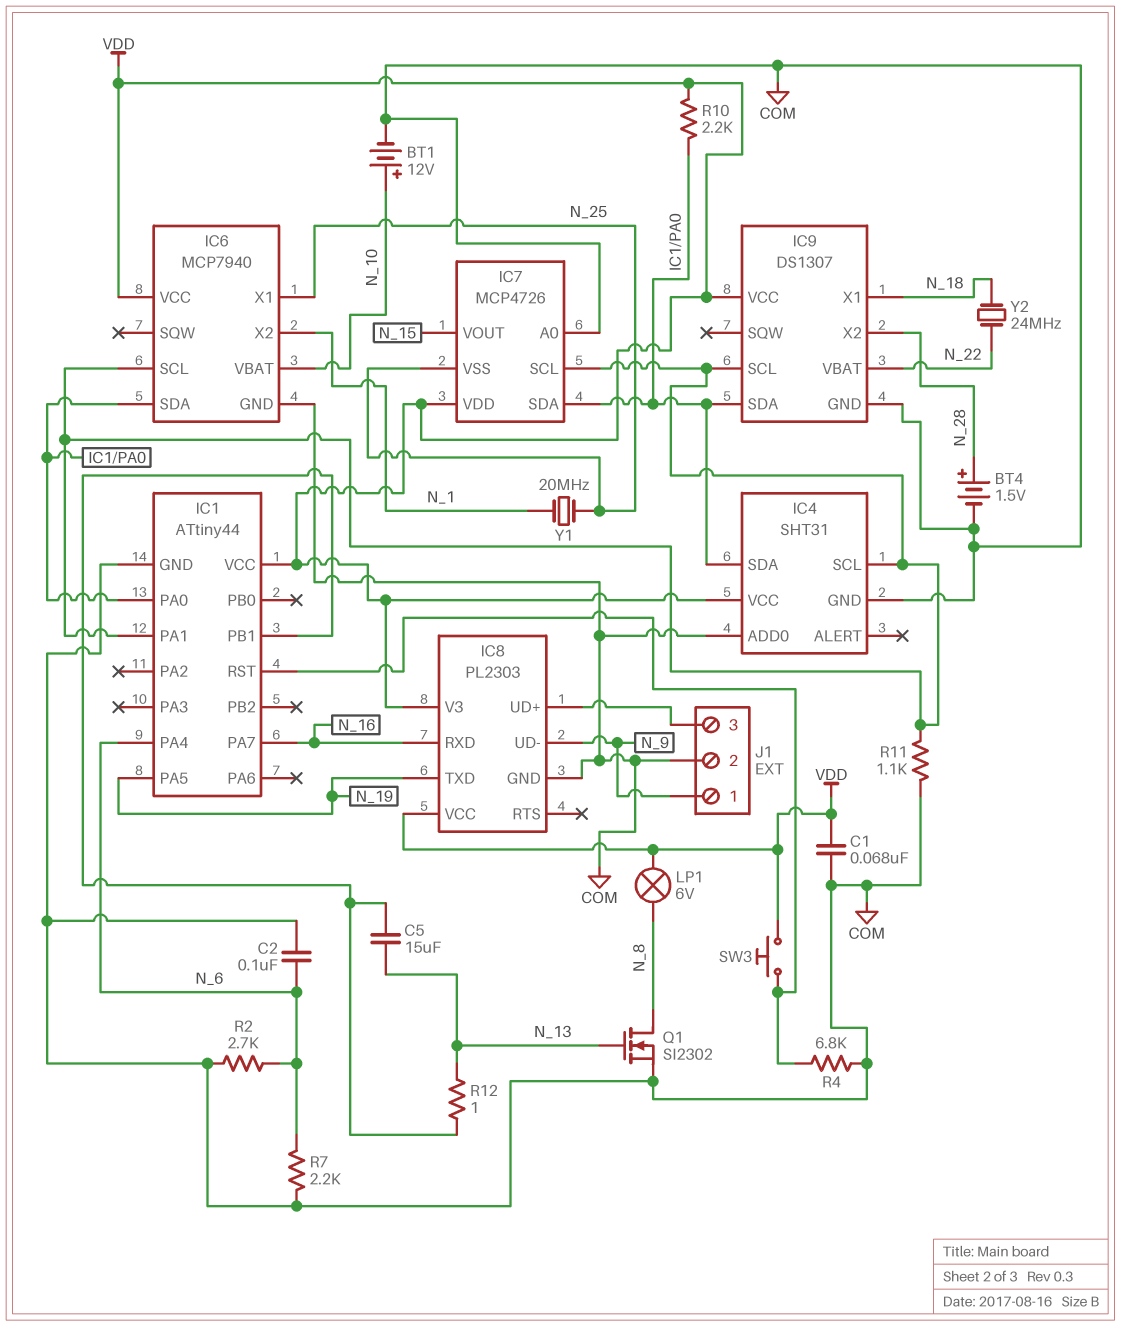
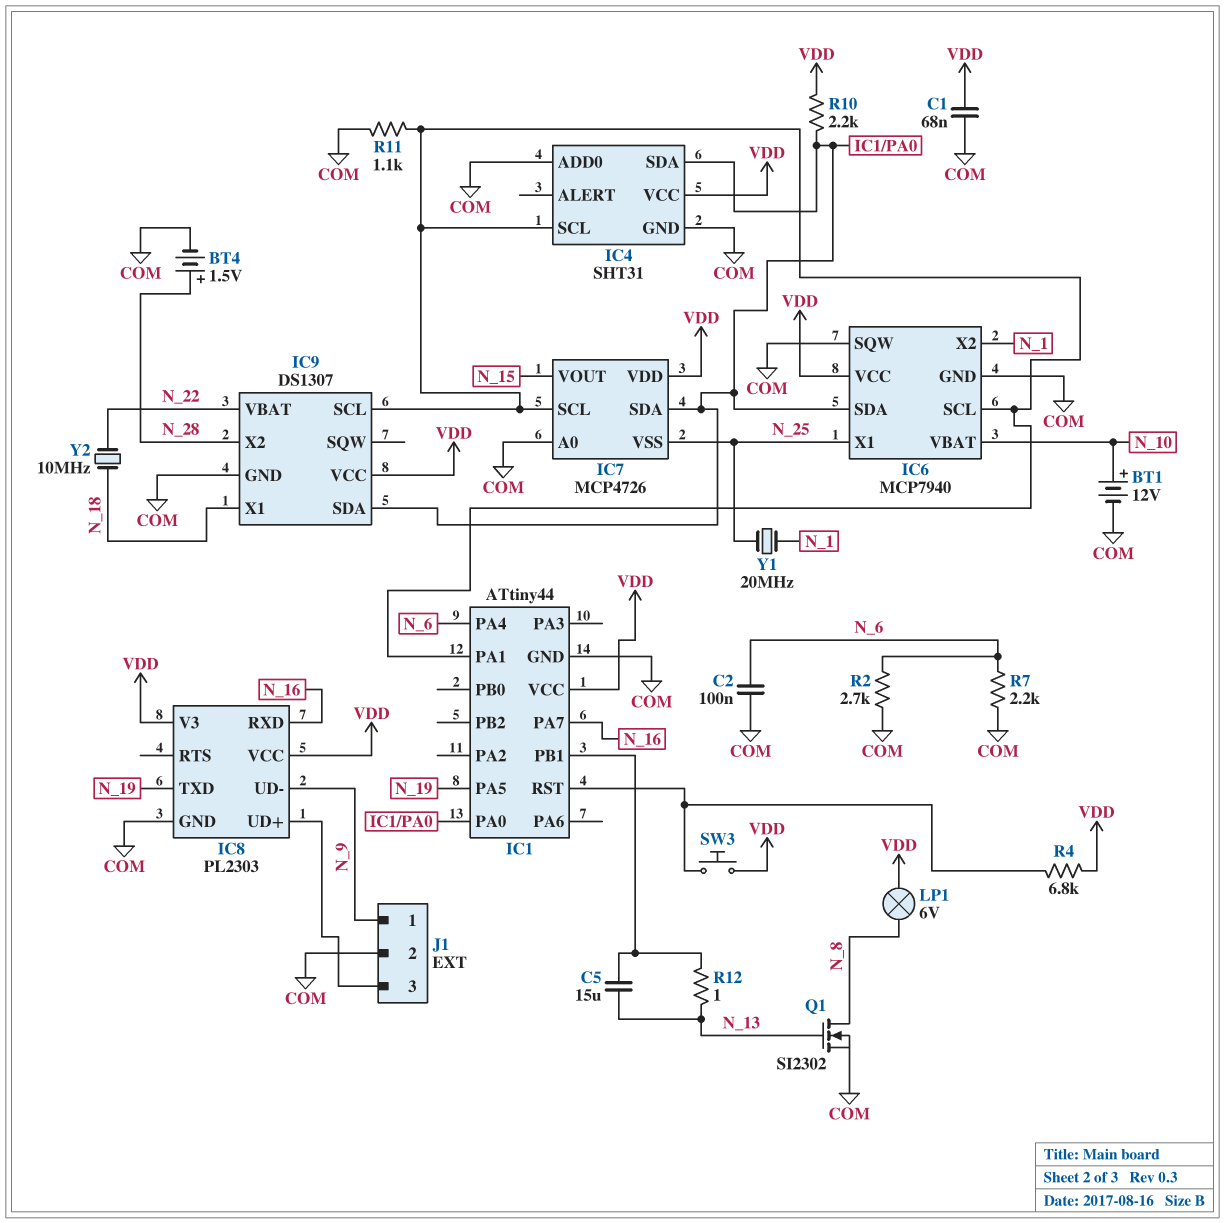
IC6 pin SQW: none -> COM
R4: 6.8k (COM, IC1/RST) -> 6.8k (IC1/RST, VDD)
Y2: 24MHz (N_18, N_22) -> 10MHz (N_18, N_22)

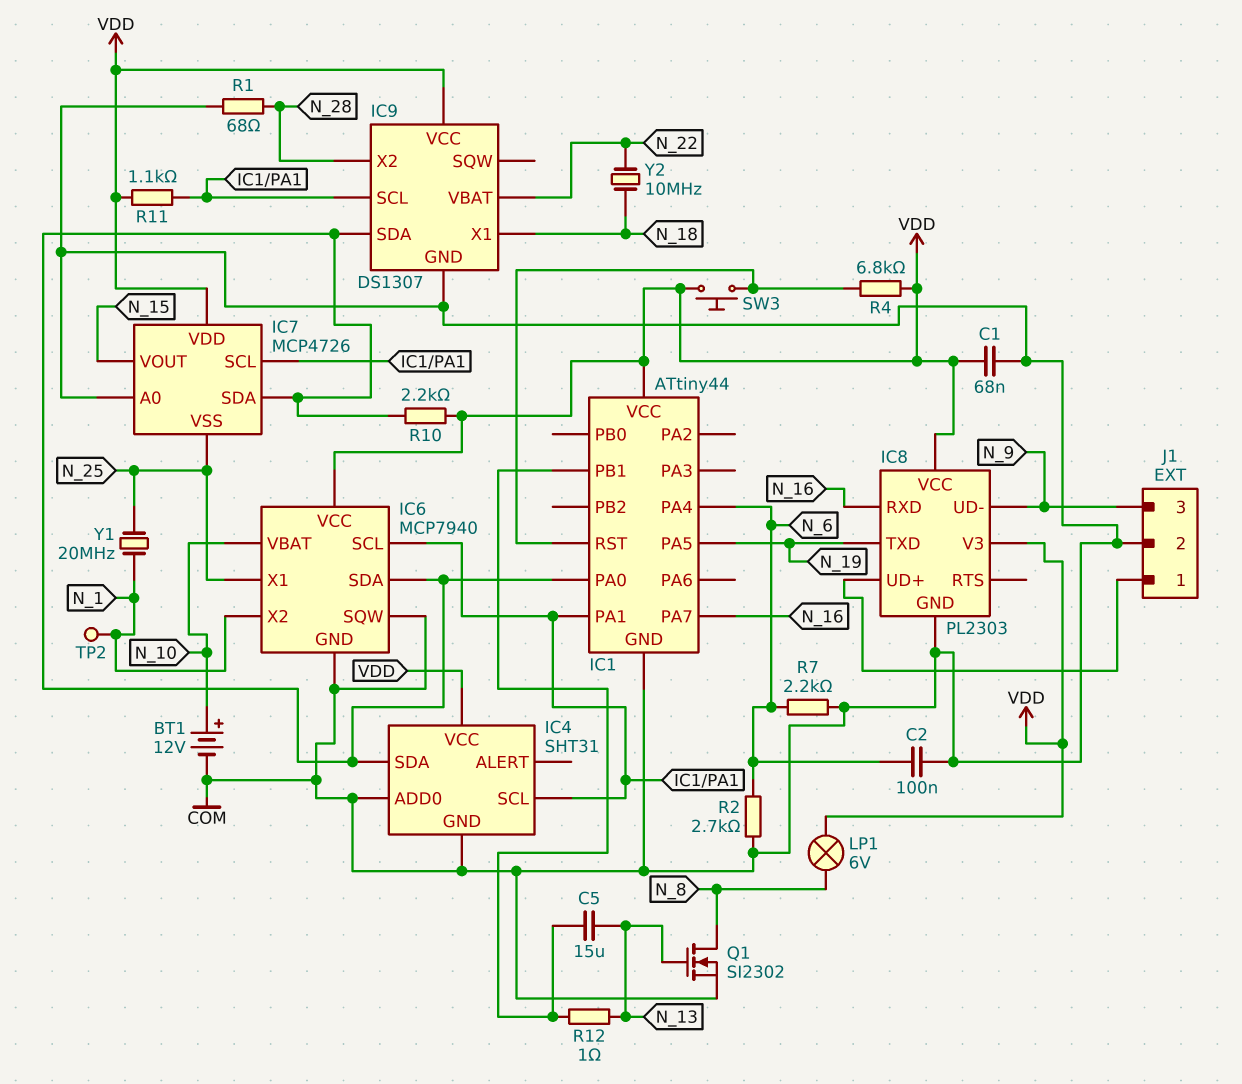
BT4: 1.5V (plus N_28, minus COM) -> none
J1 pin 1: N_9 -> IC8/UD+
J1 pin 3: IC8/UD+ -> N_9
R1: none -> 68 (COM, N_28)
R11: 1.1k (COM, IC1/PA1) -> 1.1k (IC1/PA1, VDD)
TP2: none -> test point (N_1)

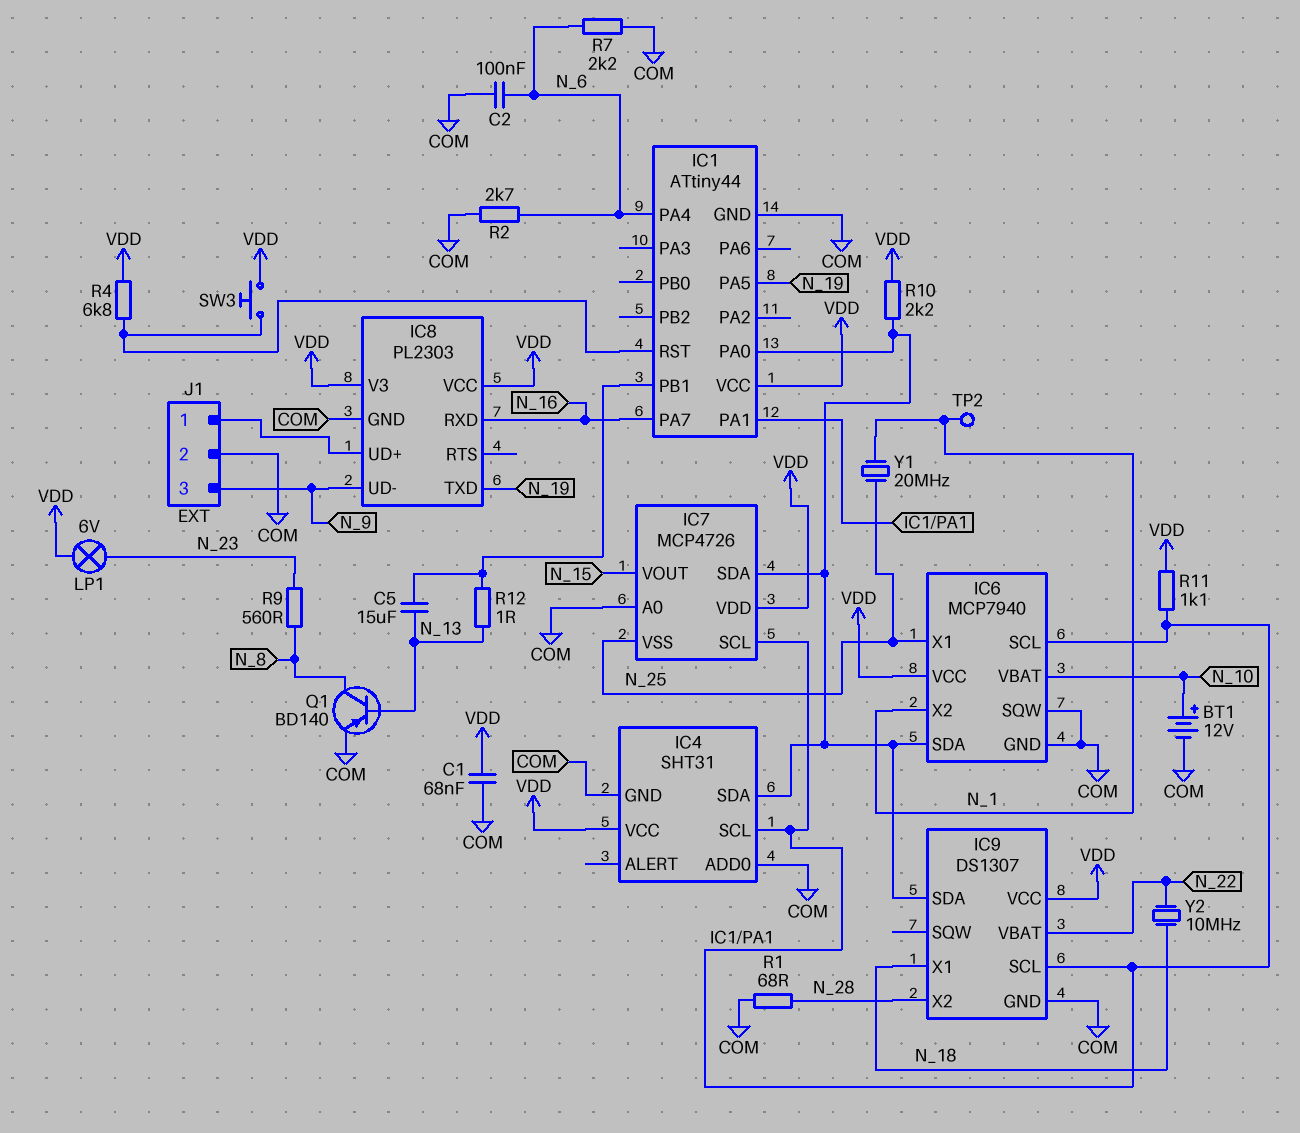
LP1: lamp 6V (N_8, VDD) -> lamp 6V (N_23, VDD)
Q1: NMOS SI2302 (G N_13, D N_8, S COM) -> PNP BD140 (B N_13, C N_8, E COM)
R9: none -> 560 (N_8, N_23)

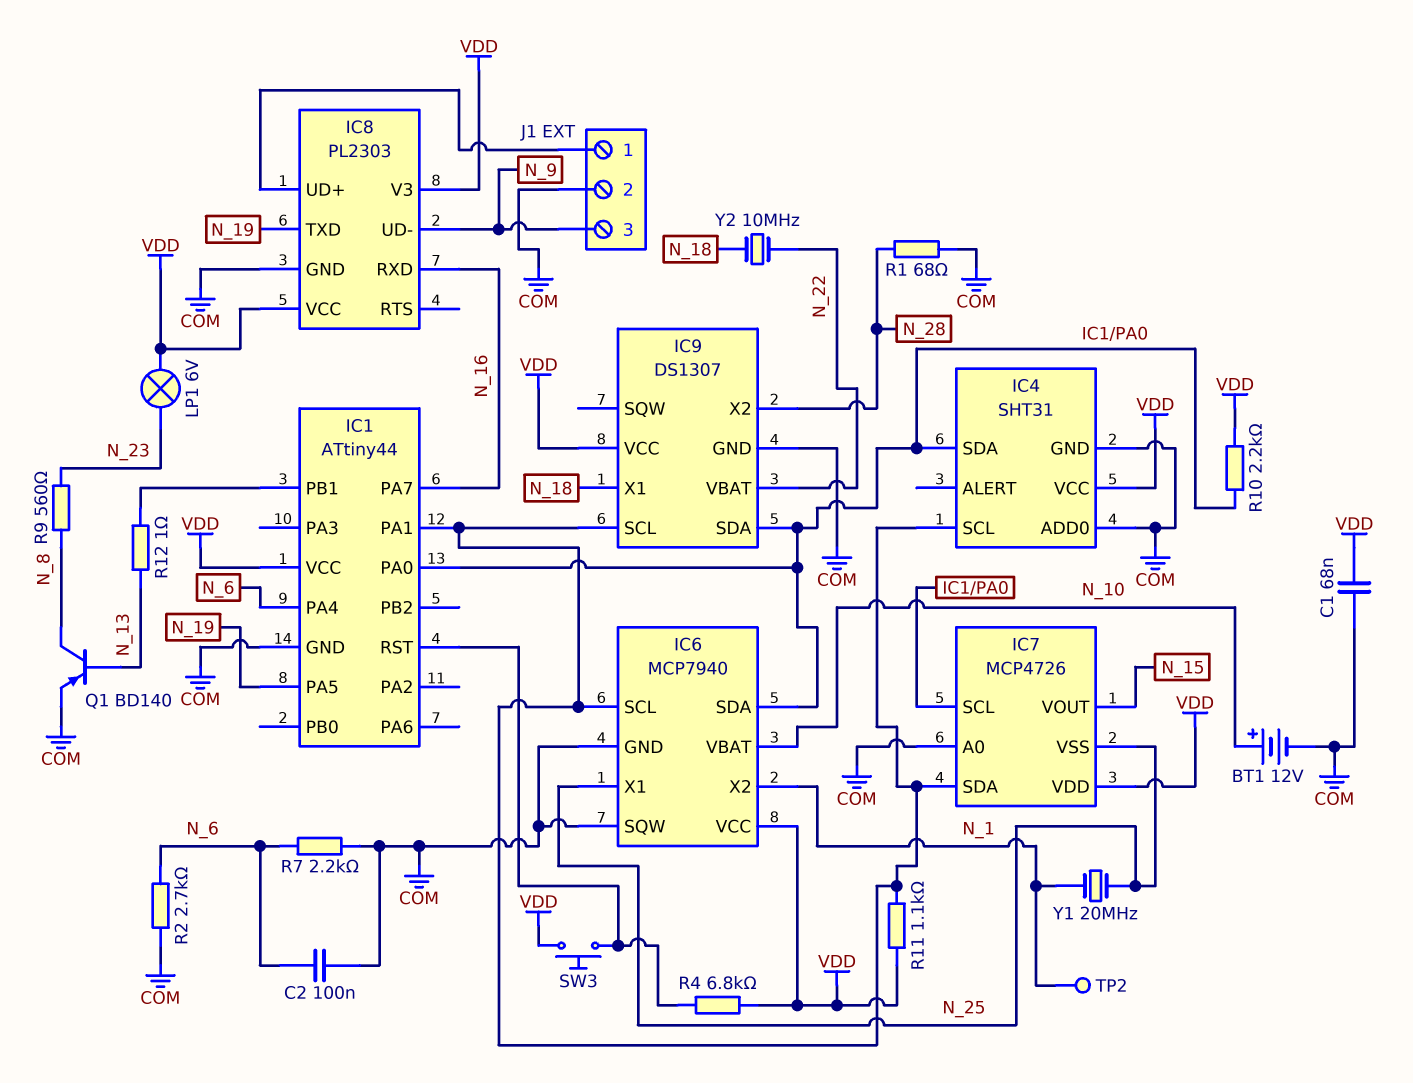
C5: 15uF (IC1/PB1, N_13) -> none
IC7 pin SCL: IC1/PA1 -> IC1/PA0
IC7 pin SDA: IC1/PA0 -> IC1/PA1

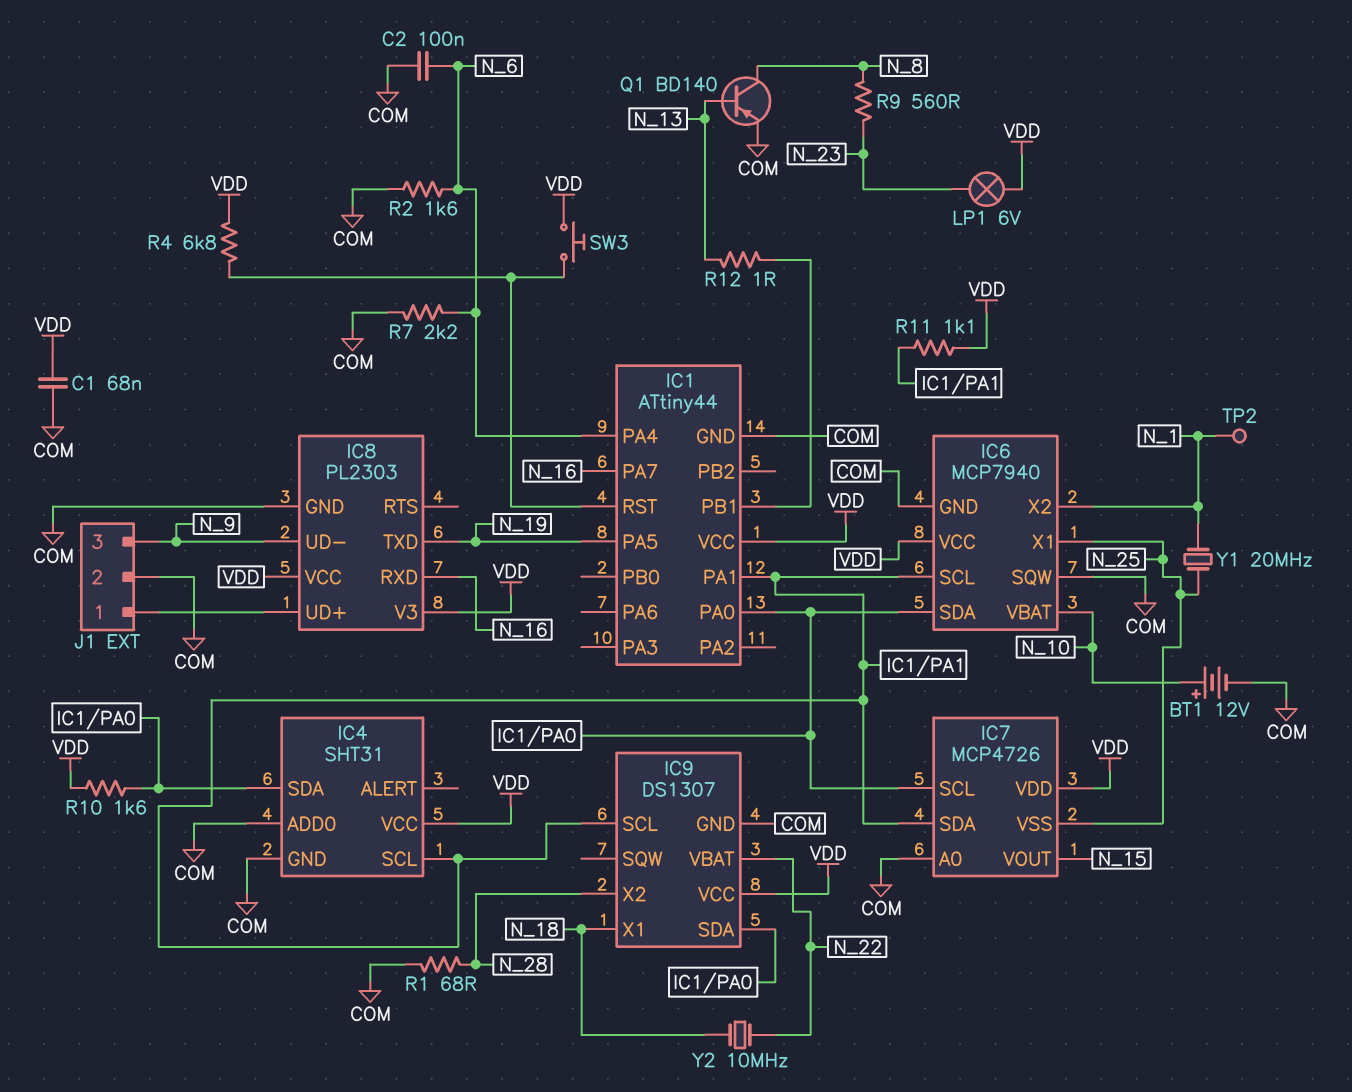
R2: 2.7k (COM, N_6) -> 1.6k (COM, N_6)
R10: 2.2k (IC1/PA0, VDD) -> 1.6k (IC1/PA0, VDD)

